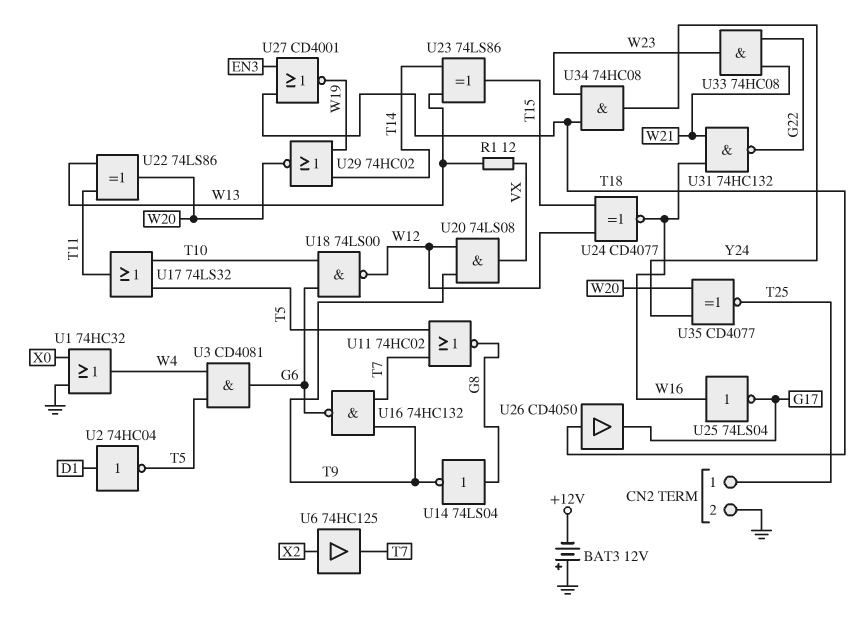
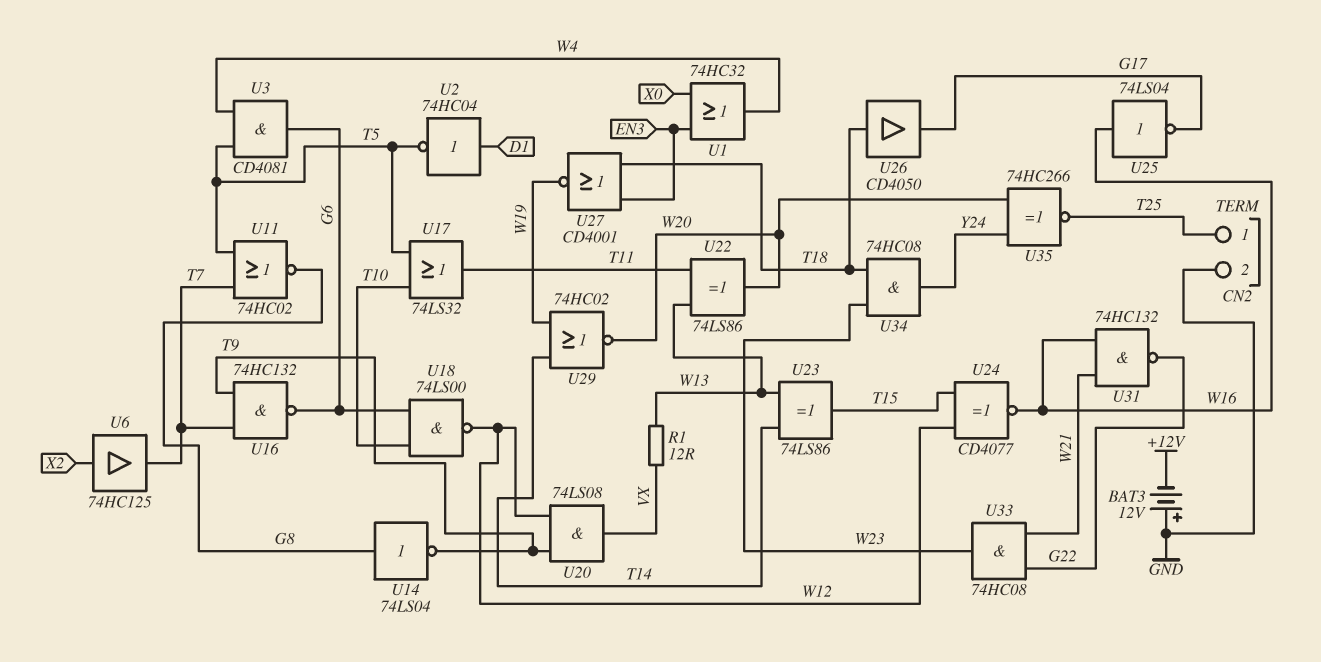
U1: OR 74HC32 (in GND, in X0, out W4) -> OR 74HC32 (in EN3, in X0, out W4)
U35: XNOR CD4077 (in W20, in Y24, out T25) -> XNOR 74HC266 (in W20, in Y24, out T25)

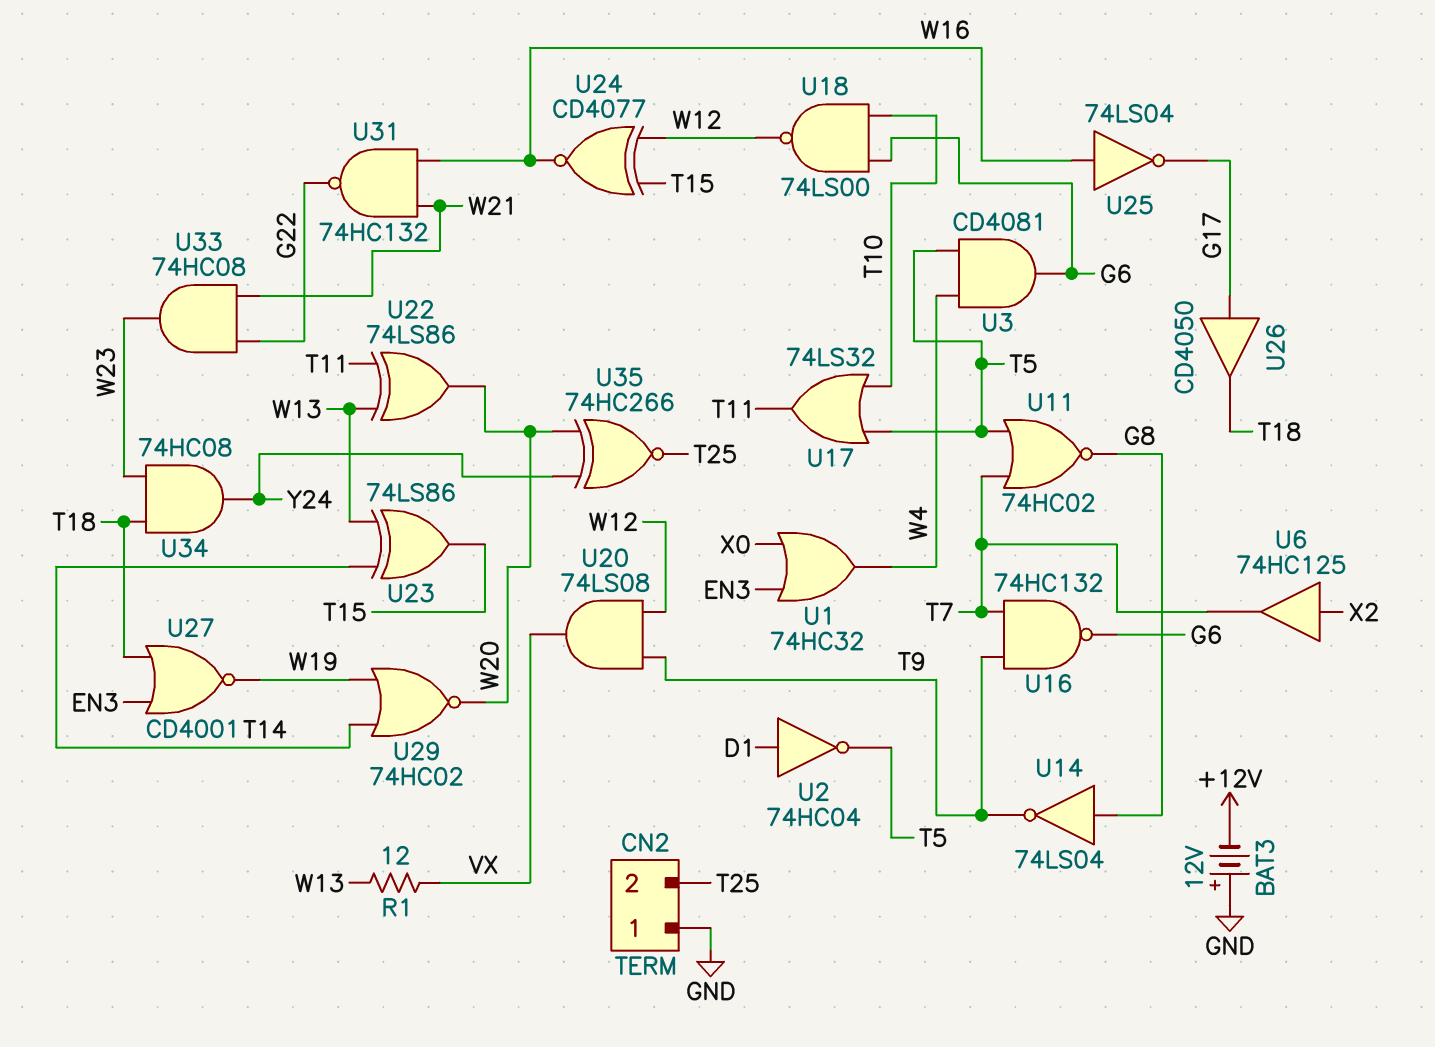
CN2 pin 1: T25 -> GND
CN2 pin 2: GND -> T25
U26: buffer CD4050 (in T18, out G17) -> buffer CD4050 (in G17, out T18)

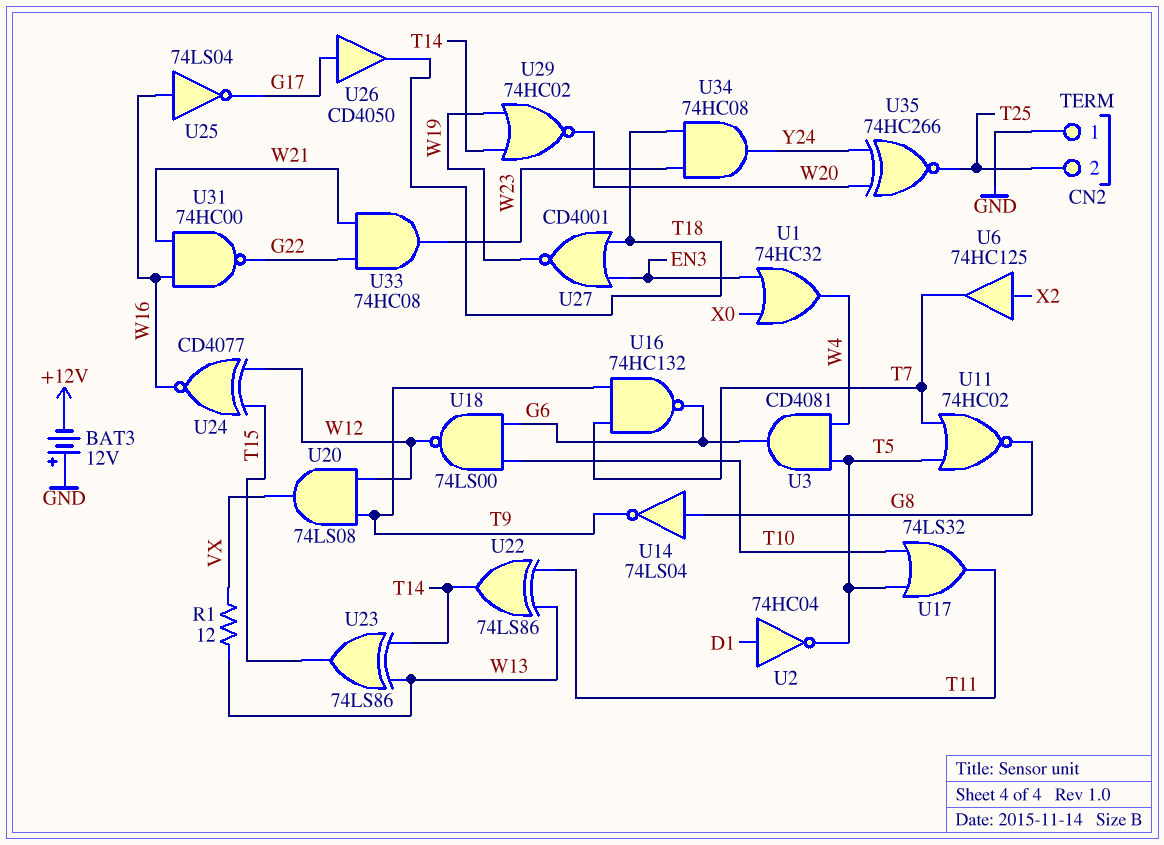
U22: XOR 74LS86 (in T11, in W13, out W20) -> XOR 74LS86 (in T11, in W13, out T14)
U31: NAND 74HC132 (in W16, in W21, out G22) -> NAND 74HC00 (in W16, in W21, out G22)

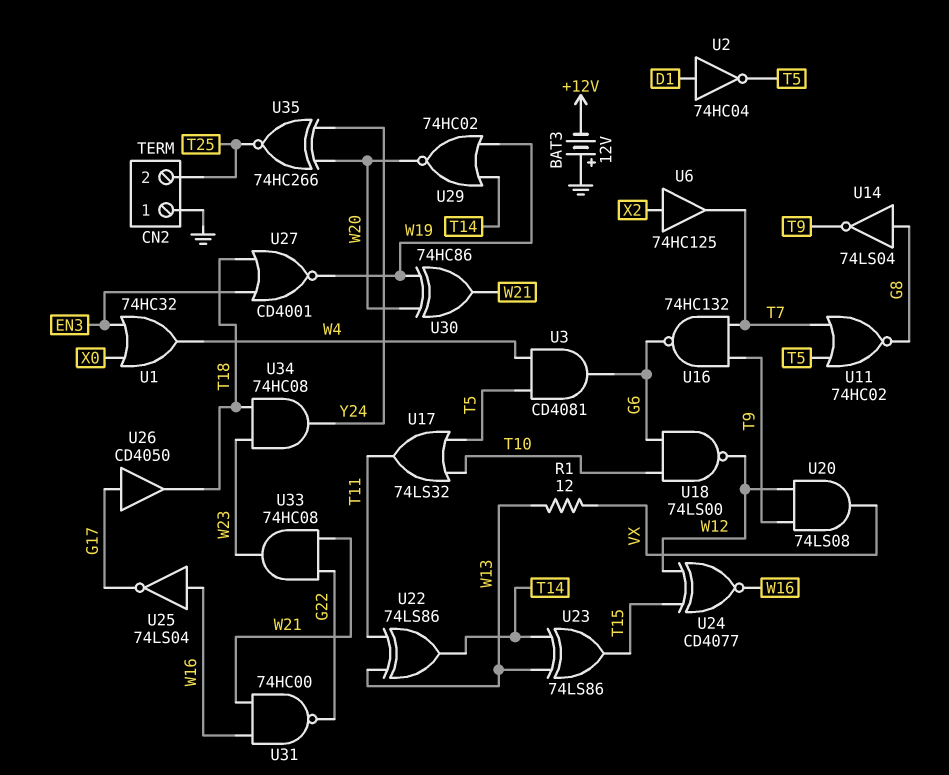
U30: none -> XOR 74HC86 (in W19, in W20, out W21)

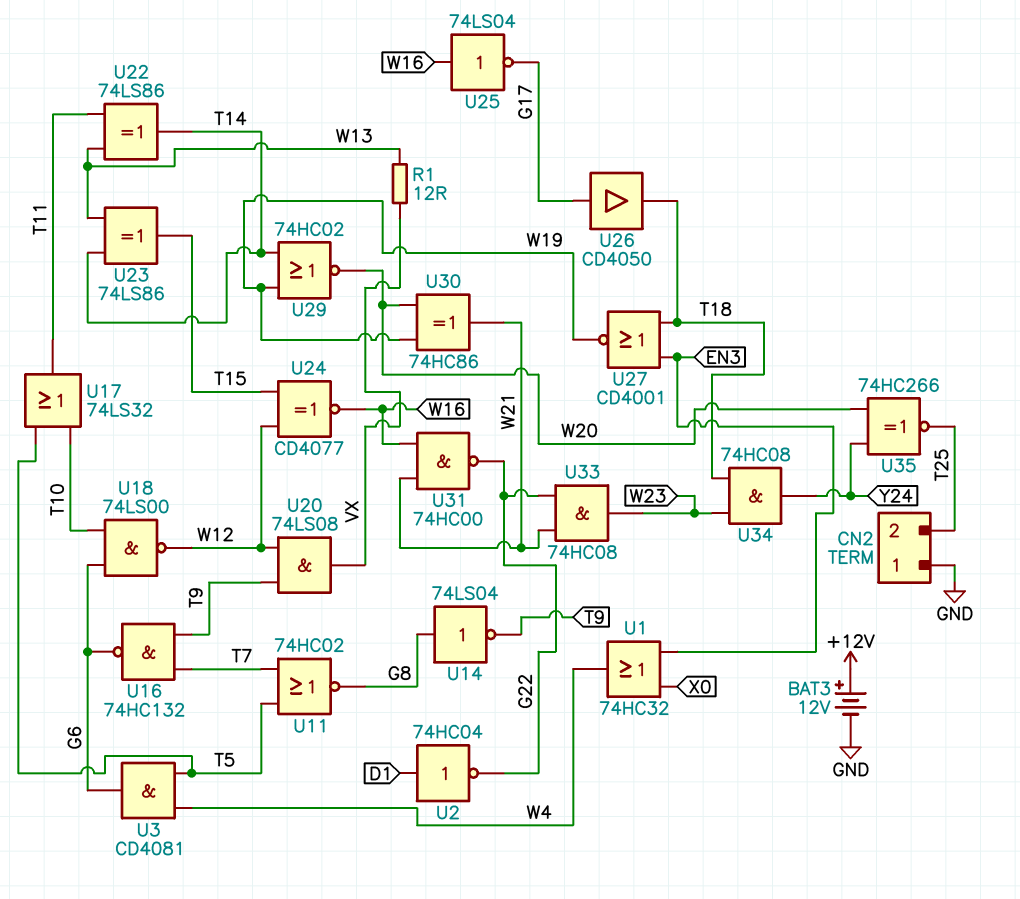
BAT3: 12V (plus GND, minus +12V) -> 12V (plus +12V, minus GND)
U2: NOT 74HC04 (in D1, out T5) -> NOT 74HC04 (in D1, out G22)
U6: buffer 74HC125 (in X2, out T7) -> none

